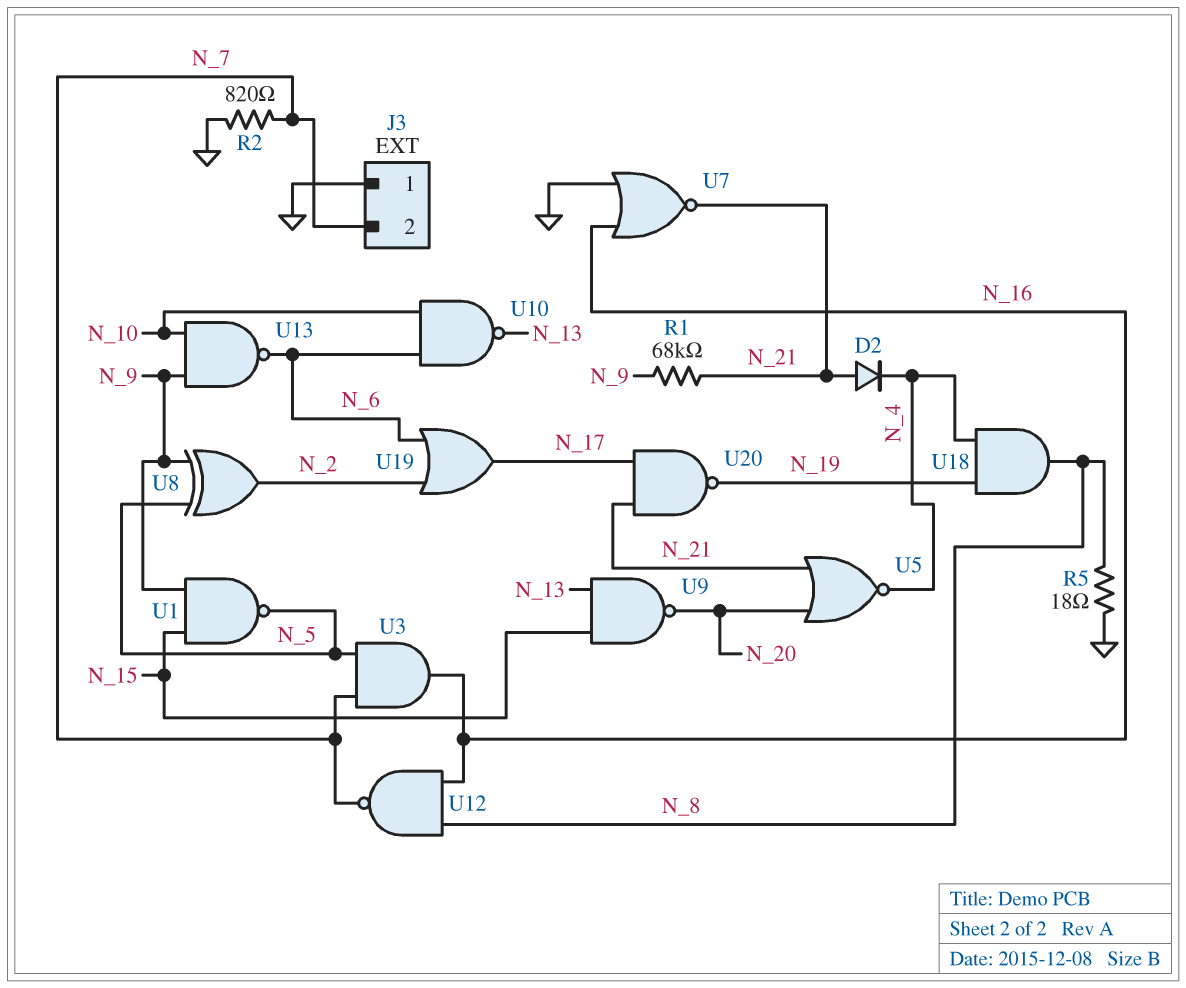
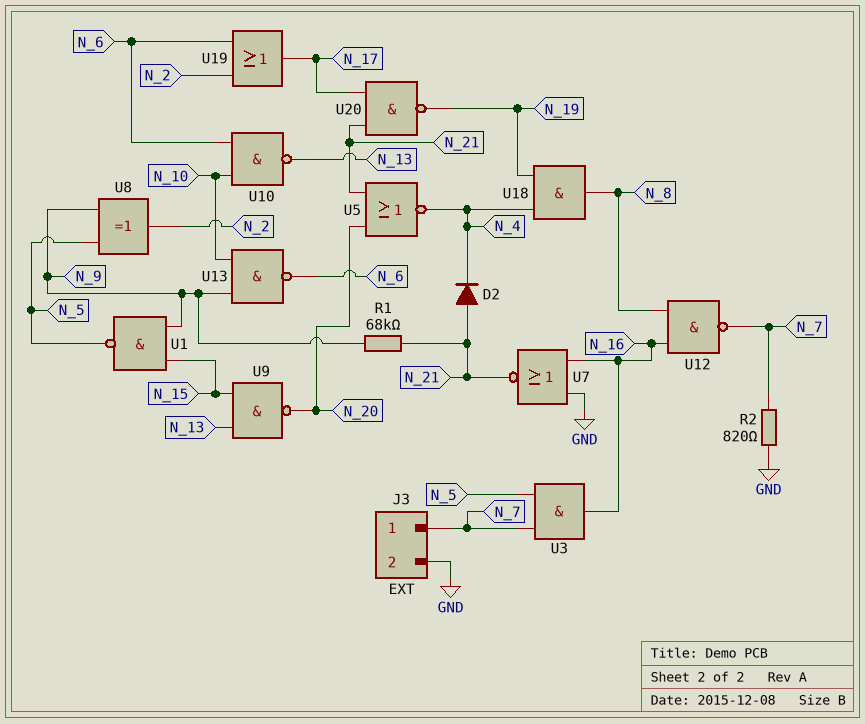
J3 pin 1: GND -> N_7
J3 pin 2: N_7 -> GND
R5: 18 (GND, N_8) -> none

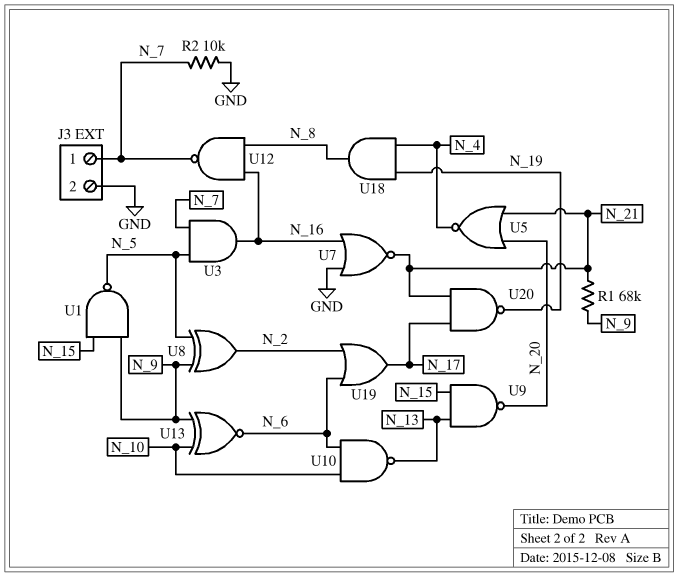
D2: diode (A N_21, K N_4) -> none
R2: 820 (GND, N_7) -> 10k (GND, N_7)
U13: NAND (in N_9, in N_10, out N_6) -> XNOR (in N_9, in N_10, out N_6)

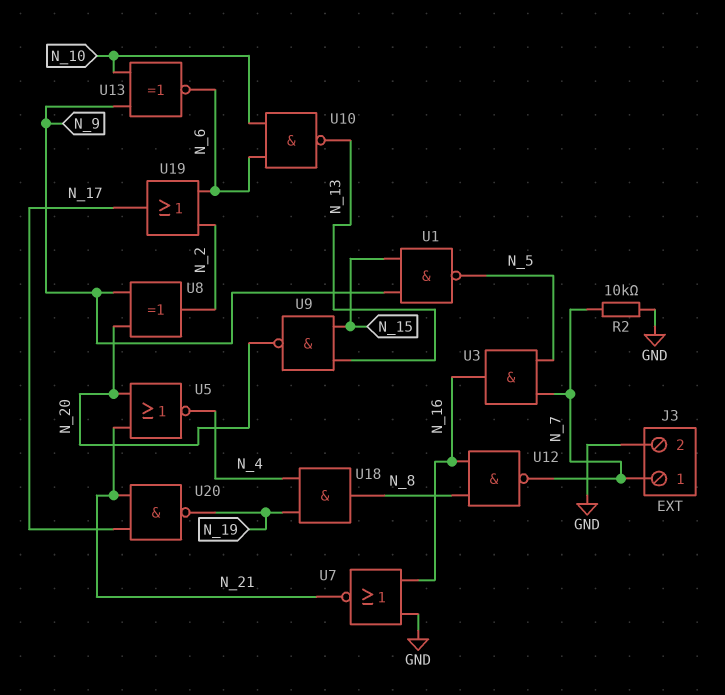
R1: 68k (N_9, N_21) -> none
U8: XOR (in N_5, in N_9, out N_2) -> XOR (in N_9, in N_20, out N_2)

